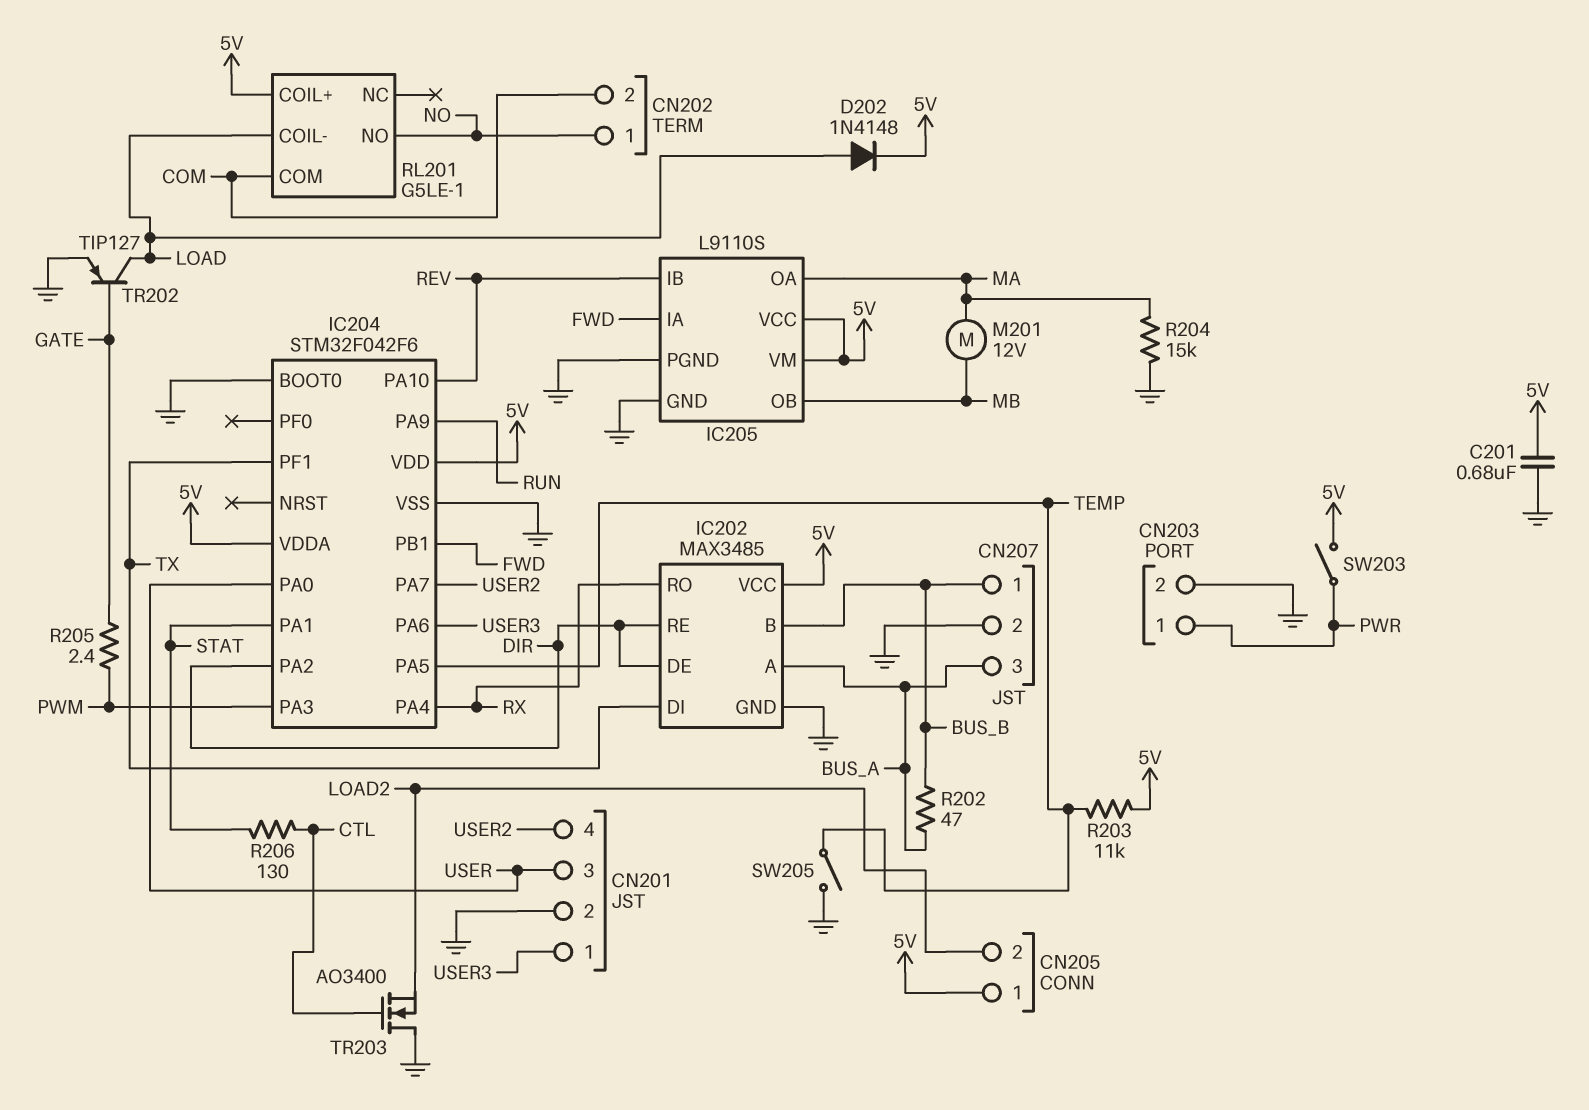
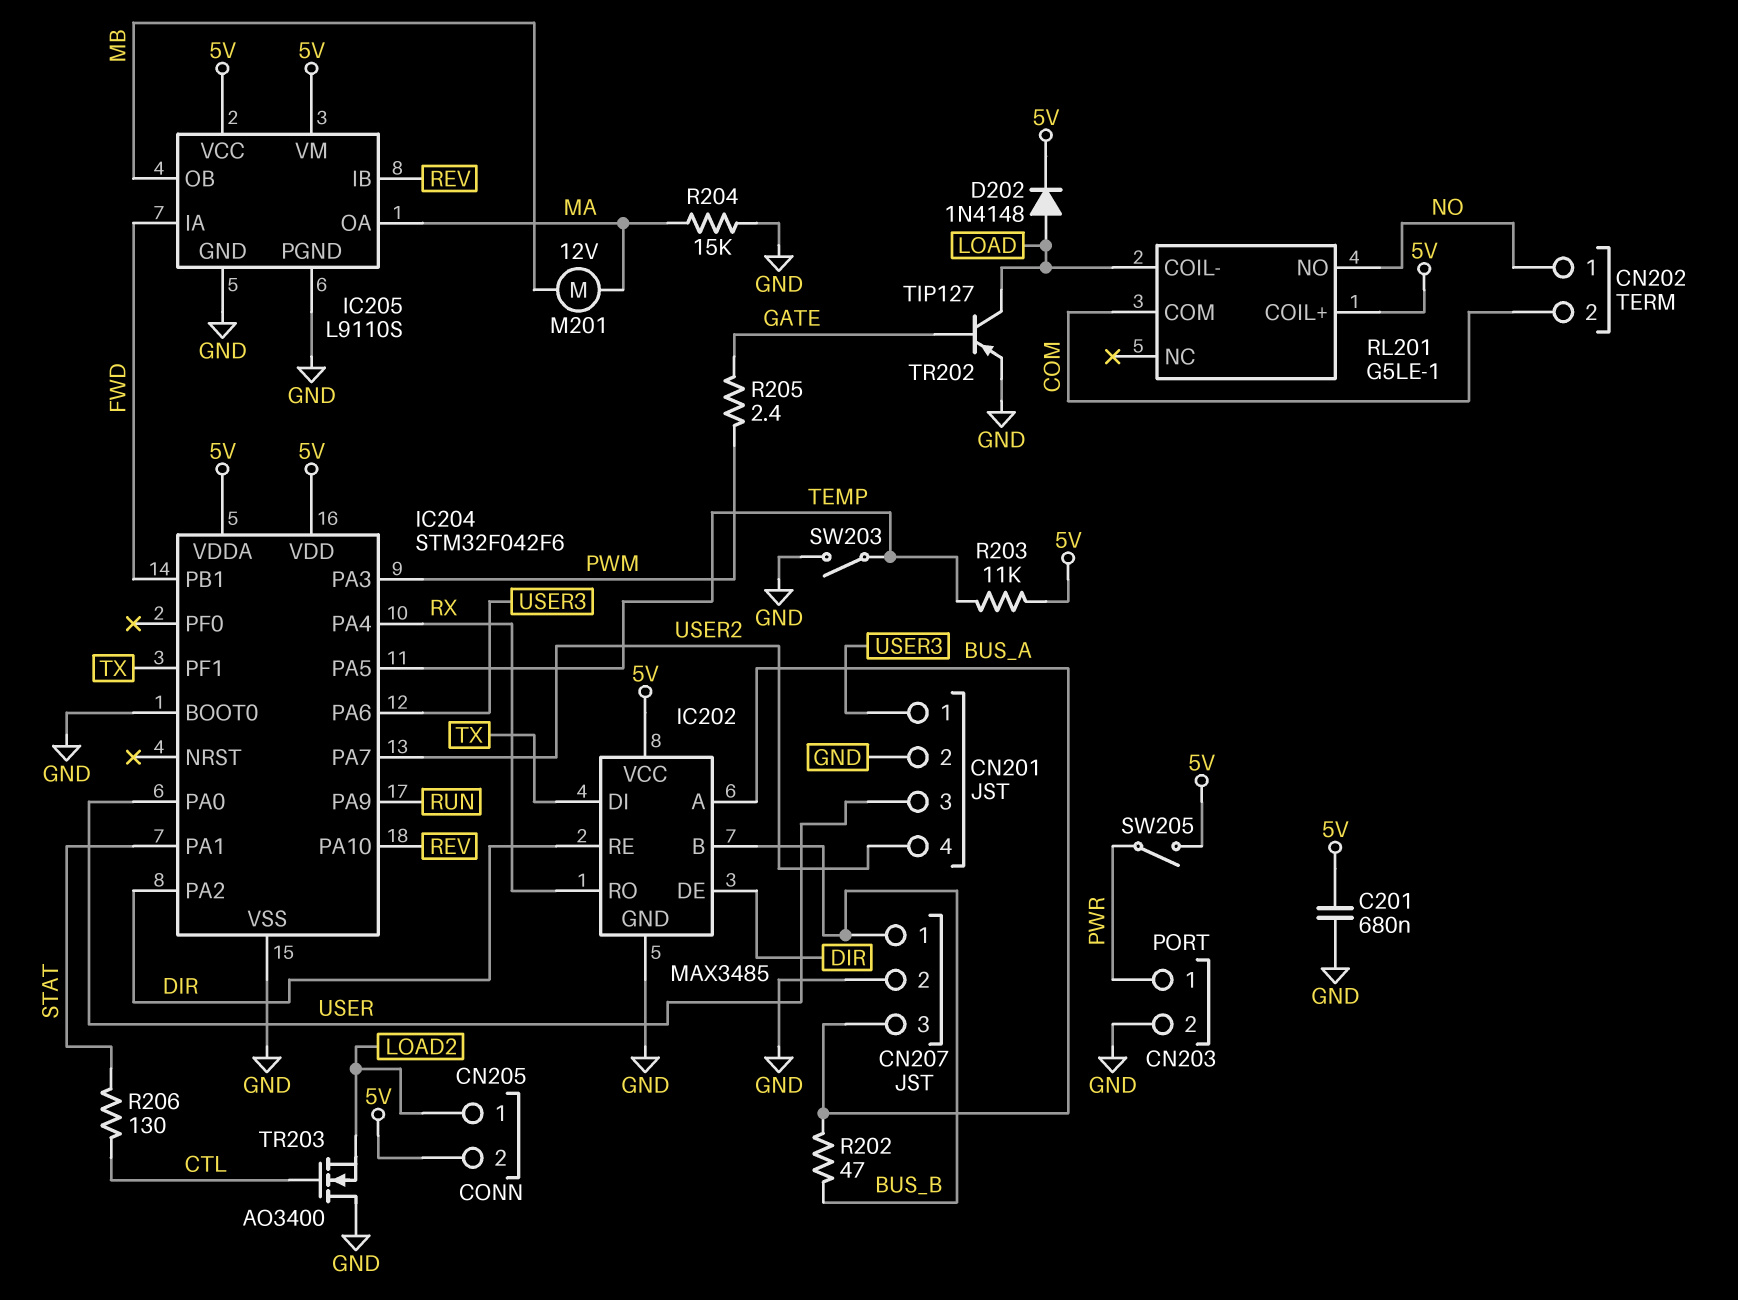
CN205 pin 1: 5V -> LOAD2
CN205 pin 2: LOAD2 -> 5V
SW203: switch (5V, PWR) -> switch (GND, TEMP)
SW205: switch (GND, TEMP) -> switch (5V, PWR)

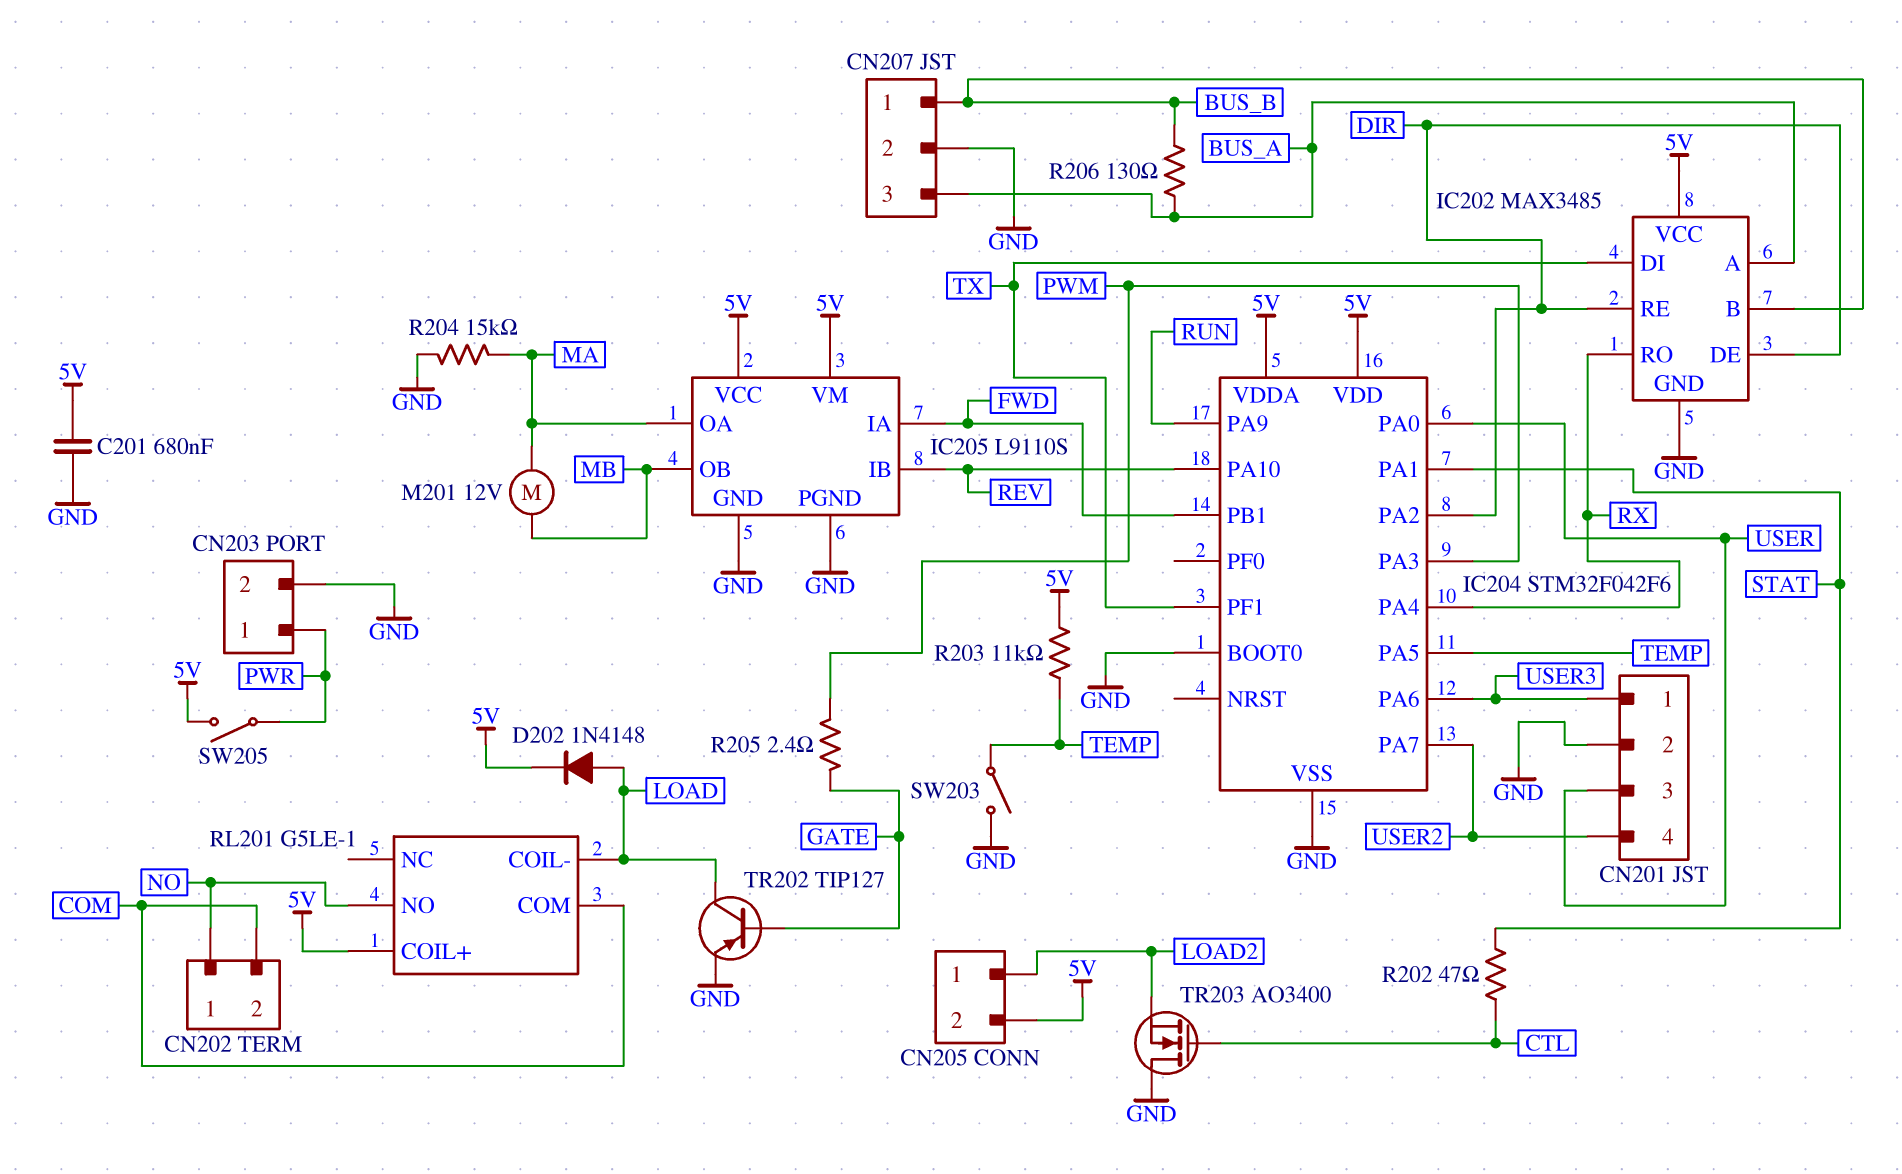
R202: 47 (BUS_A, BUS_B) -> 47 (CTL, STAT)
R206: 130 (CTL, STAT) -> 130 (BUS_A, BUS_B)

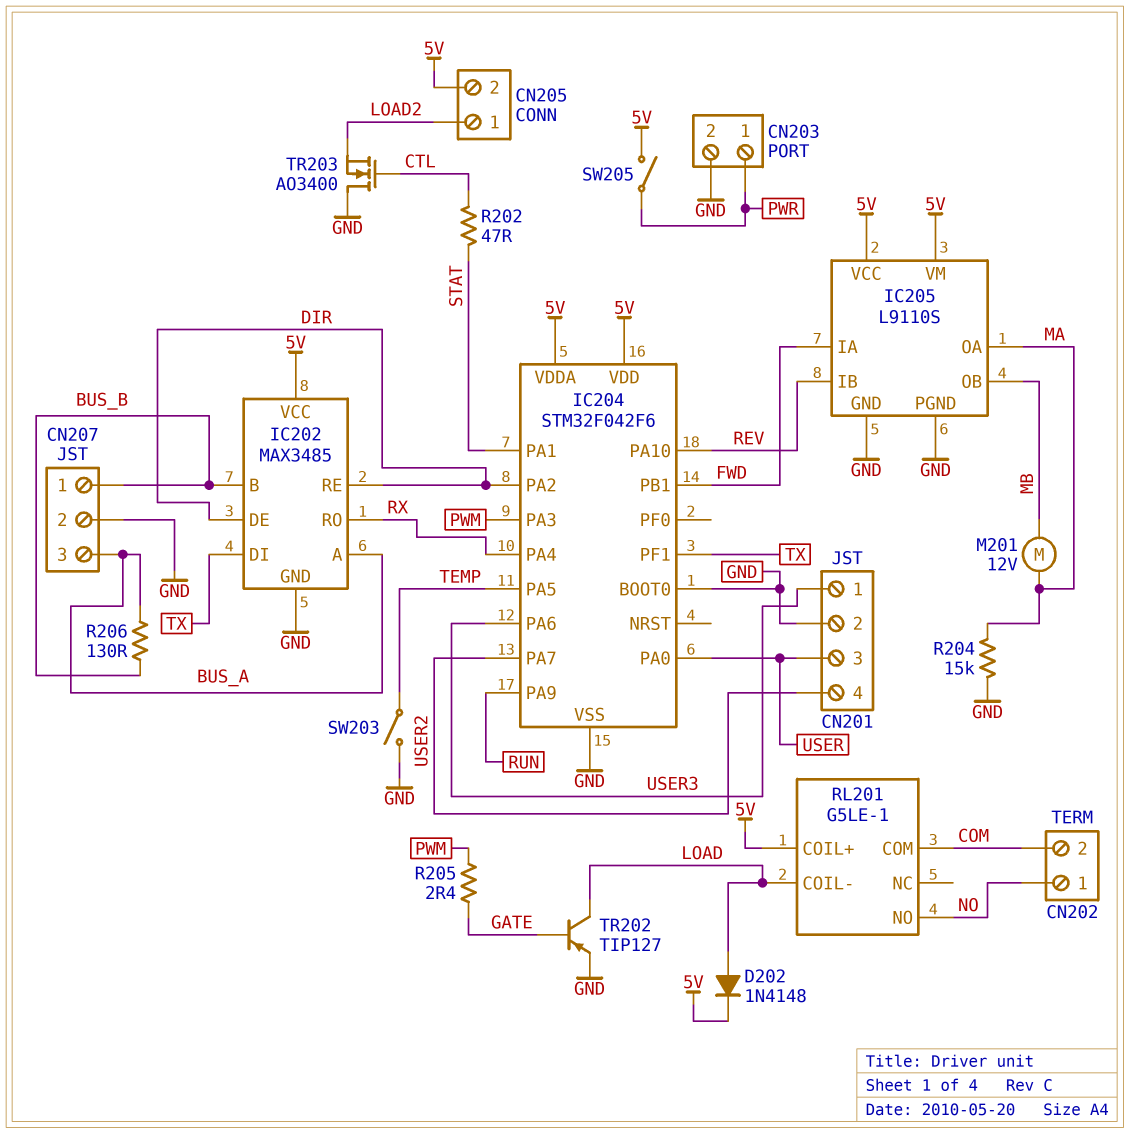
C201: 680nF (5V, GND) -> none
R203: 11k (5V, TEMP) -> none

